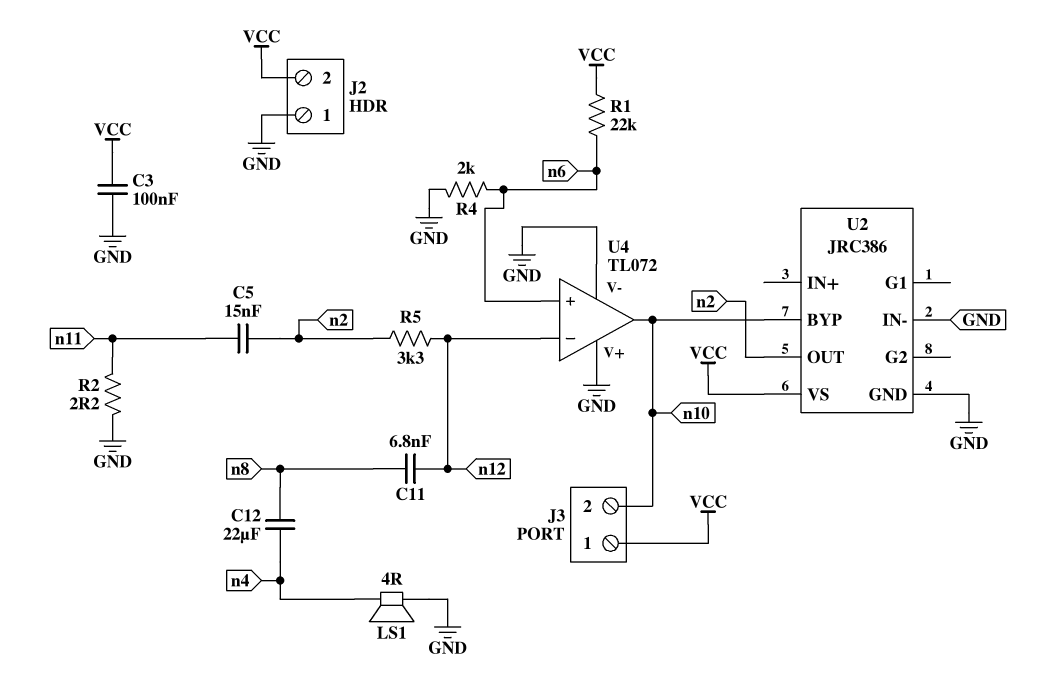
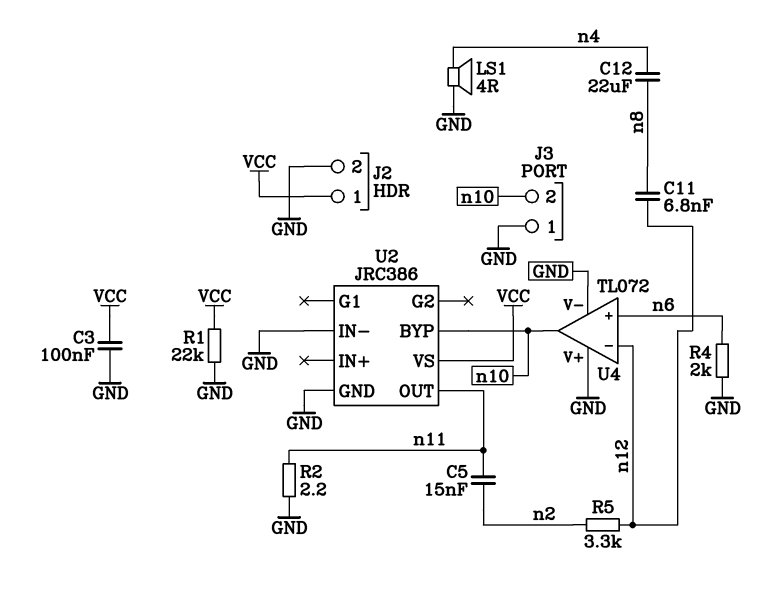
J2 pin 1: GND -> VCC
J2 pin 2: VCC -> GND
J3 pin 1: VCC -> GND
R1: 22k (VCC, n6) -> 22k (GND, VCC)
U2 pin OUT: n2 -> n11

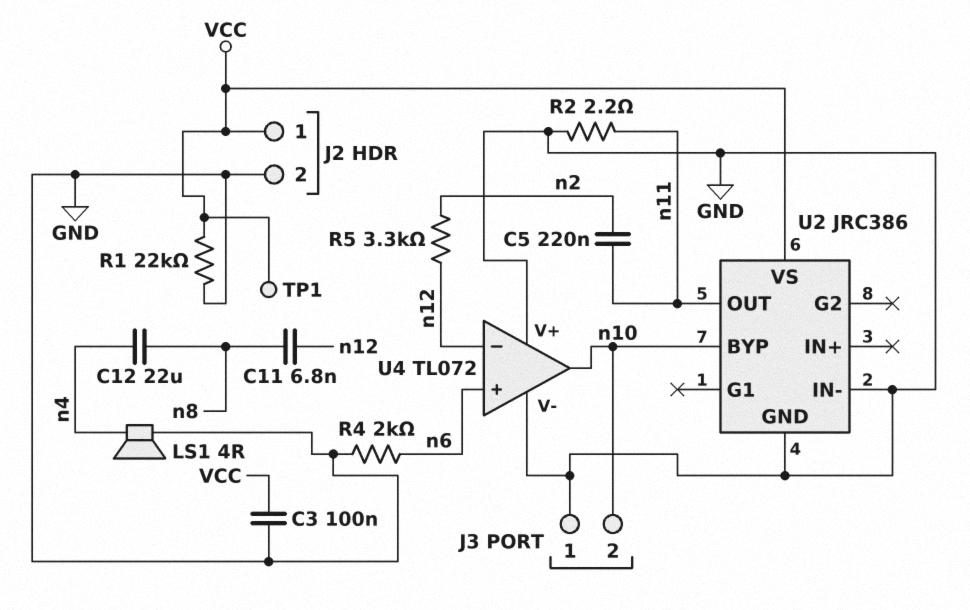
C5: 15nF (n2, n11) -> 220nF (n2, n11)
TP1: none -> test point (VCC)

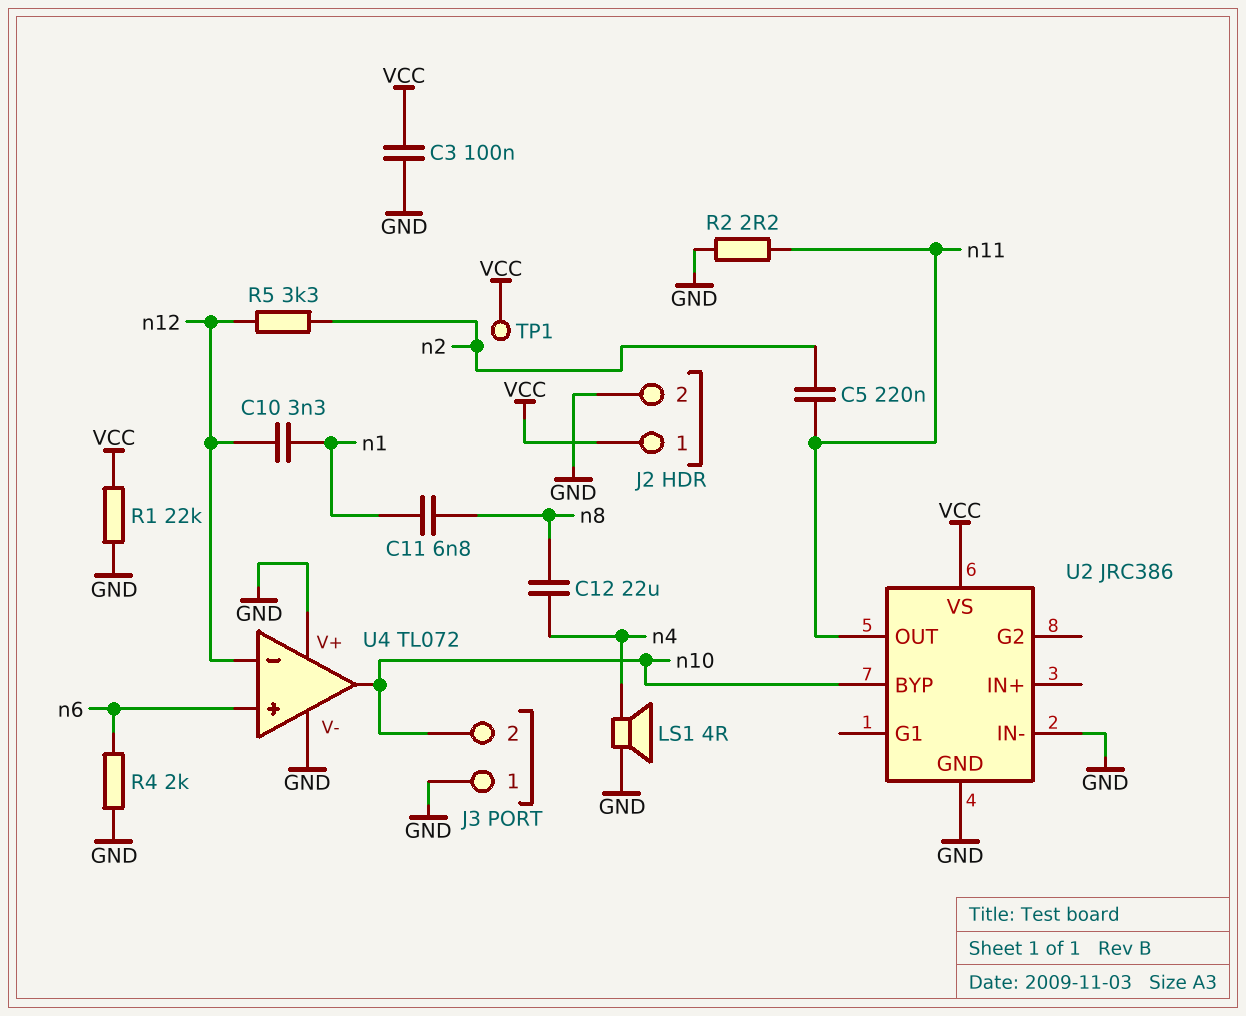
C10: none -> 3.3nF (n1, n12)
C11: 6.8nF (n8, n12) -> 6.8nF (n1, n8)

